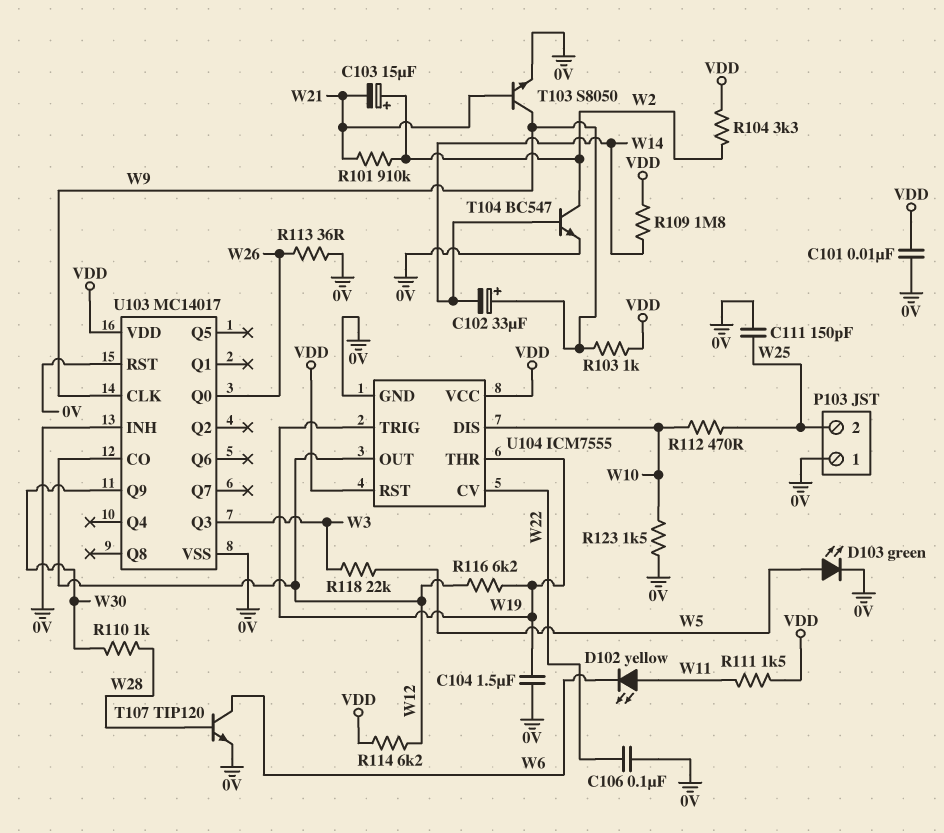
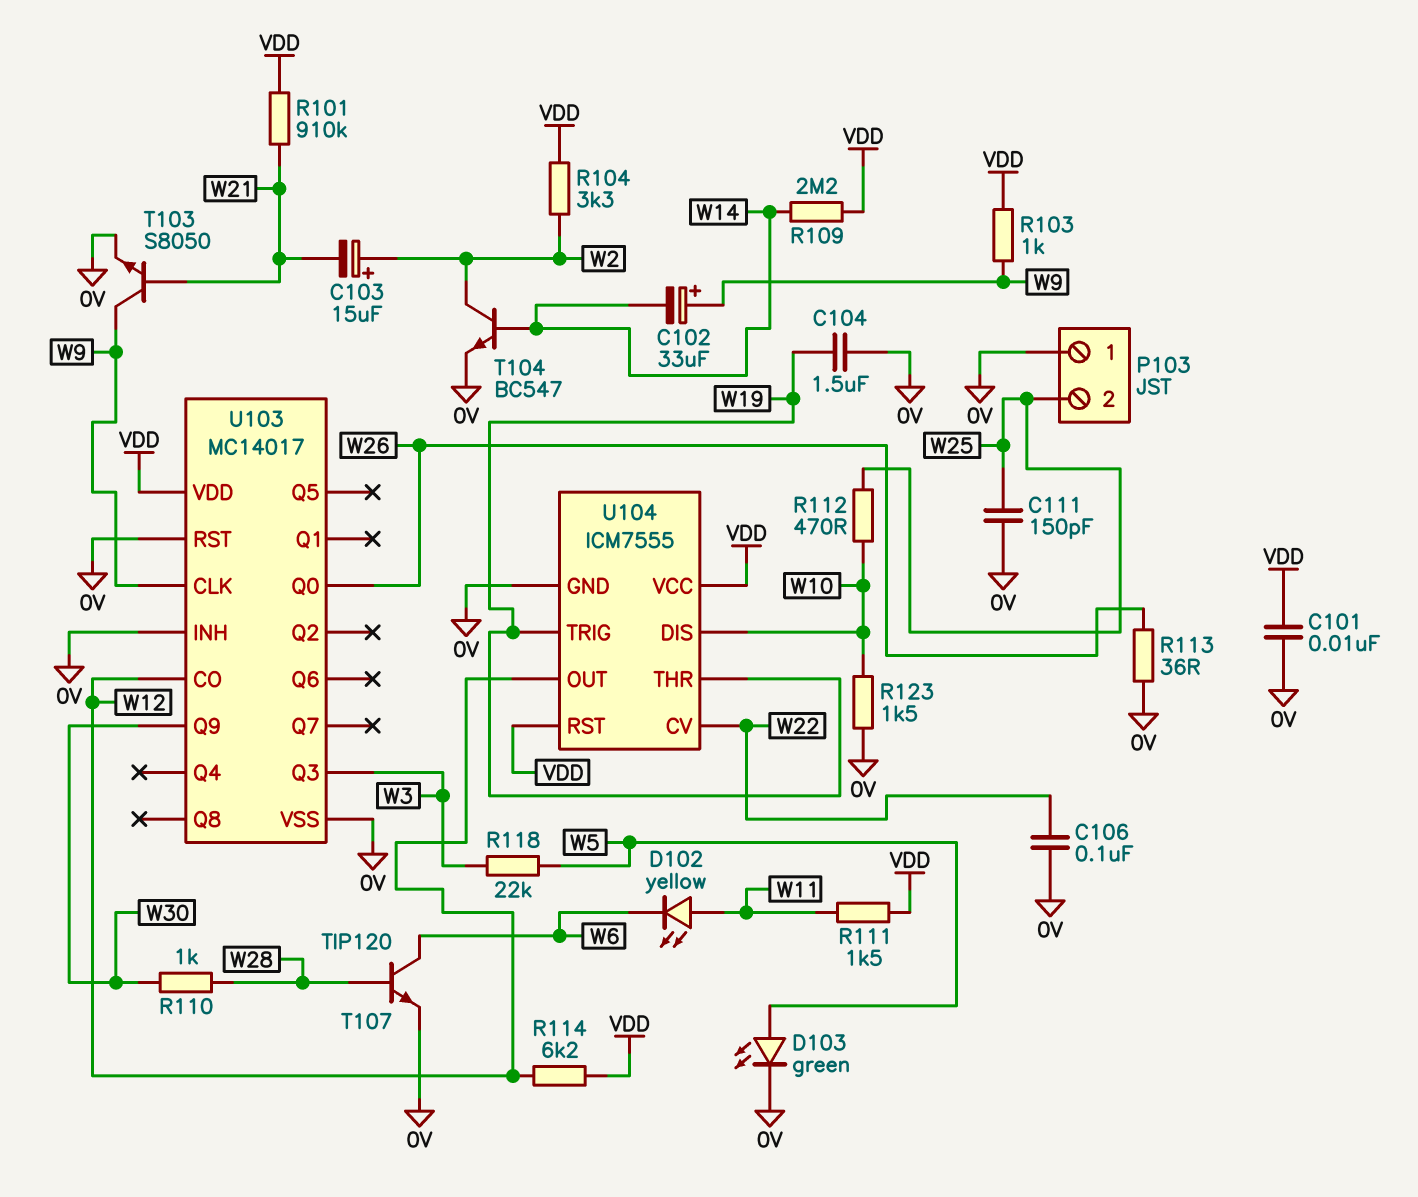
R101: 910k (W2, W21) -> 910k (VDD, W21)
R109: 1.8M (VDD, W14) -> 2.2M (VDD, W14)
R116: 6.2k (W12, W19) -> none

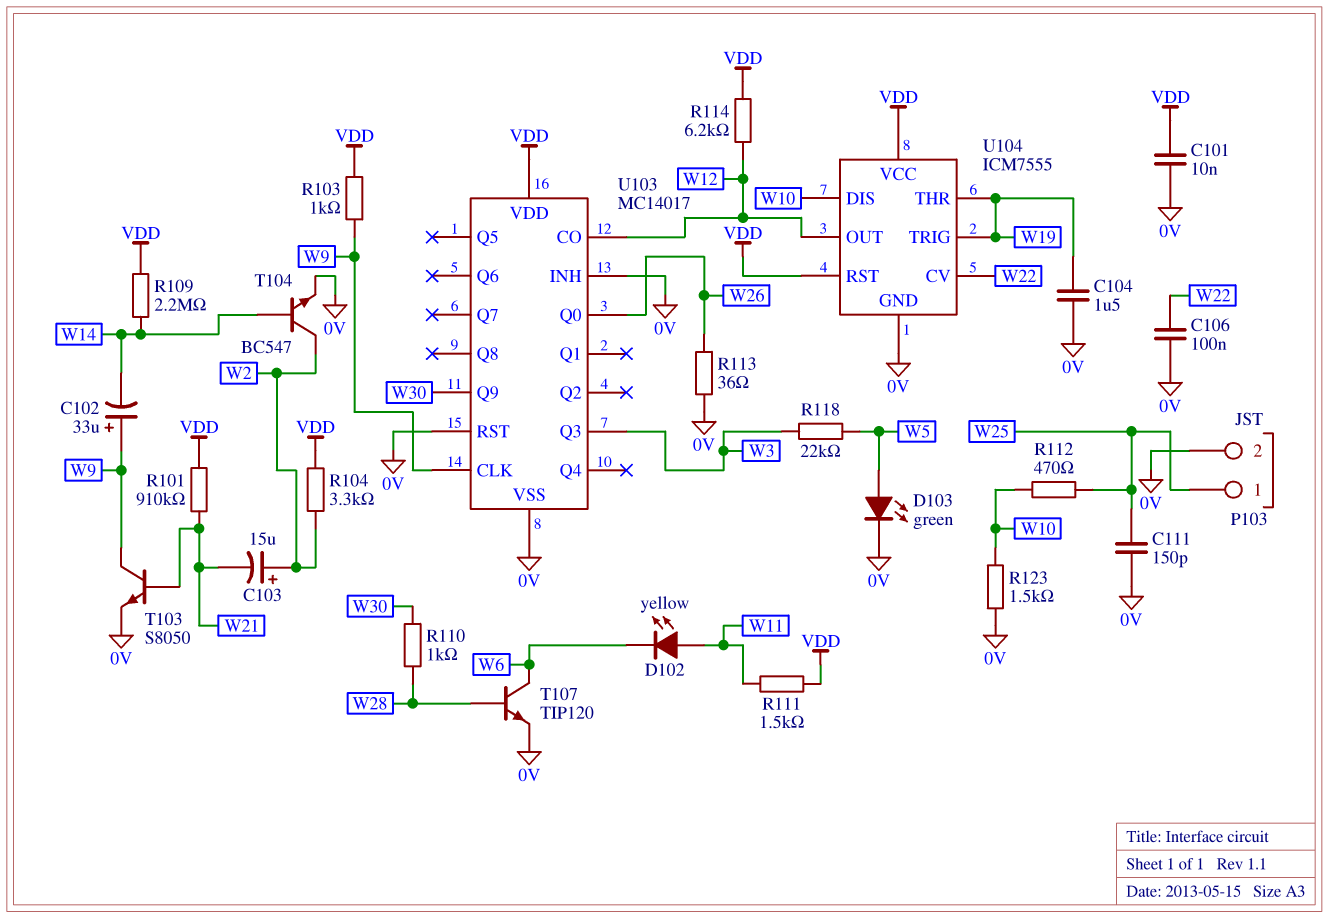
P103 pin 1: 0V -> W25
P103 pin 2: W25 -> 0V

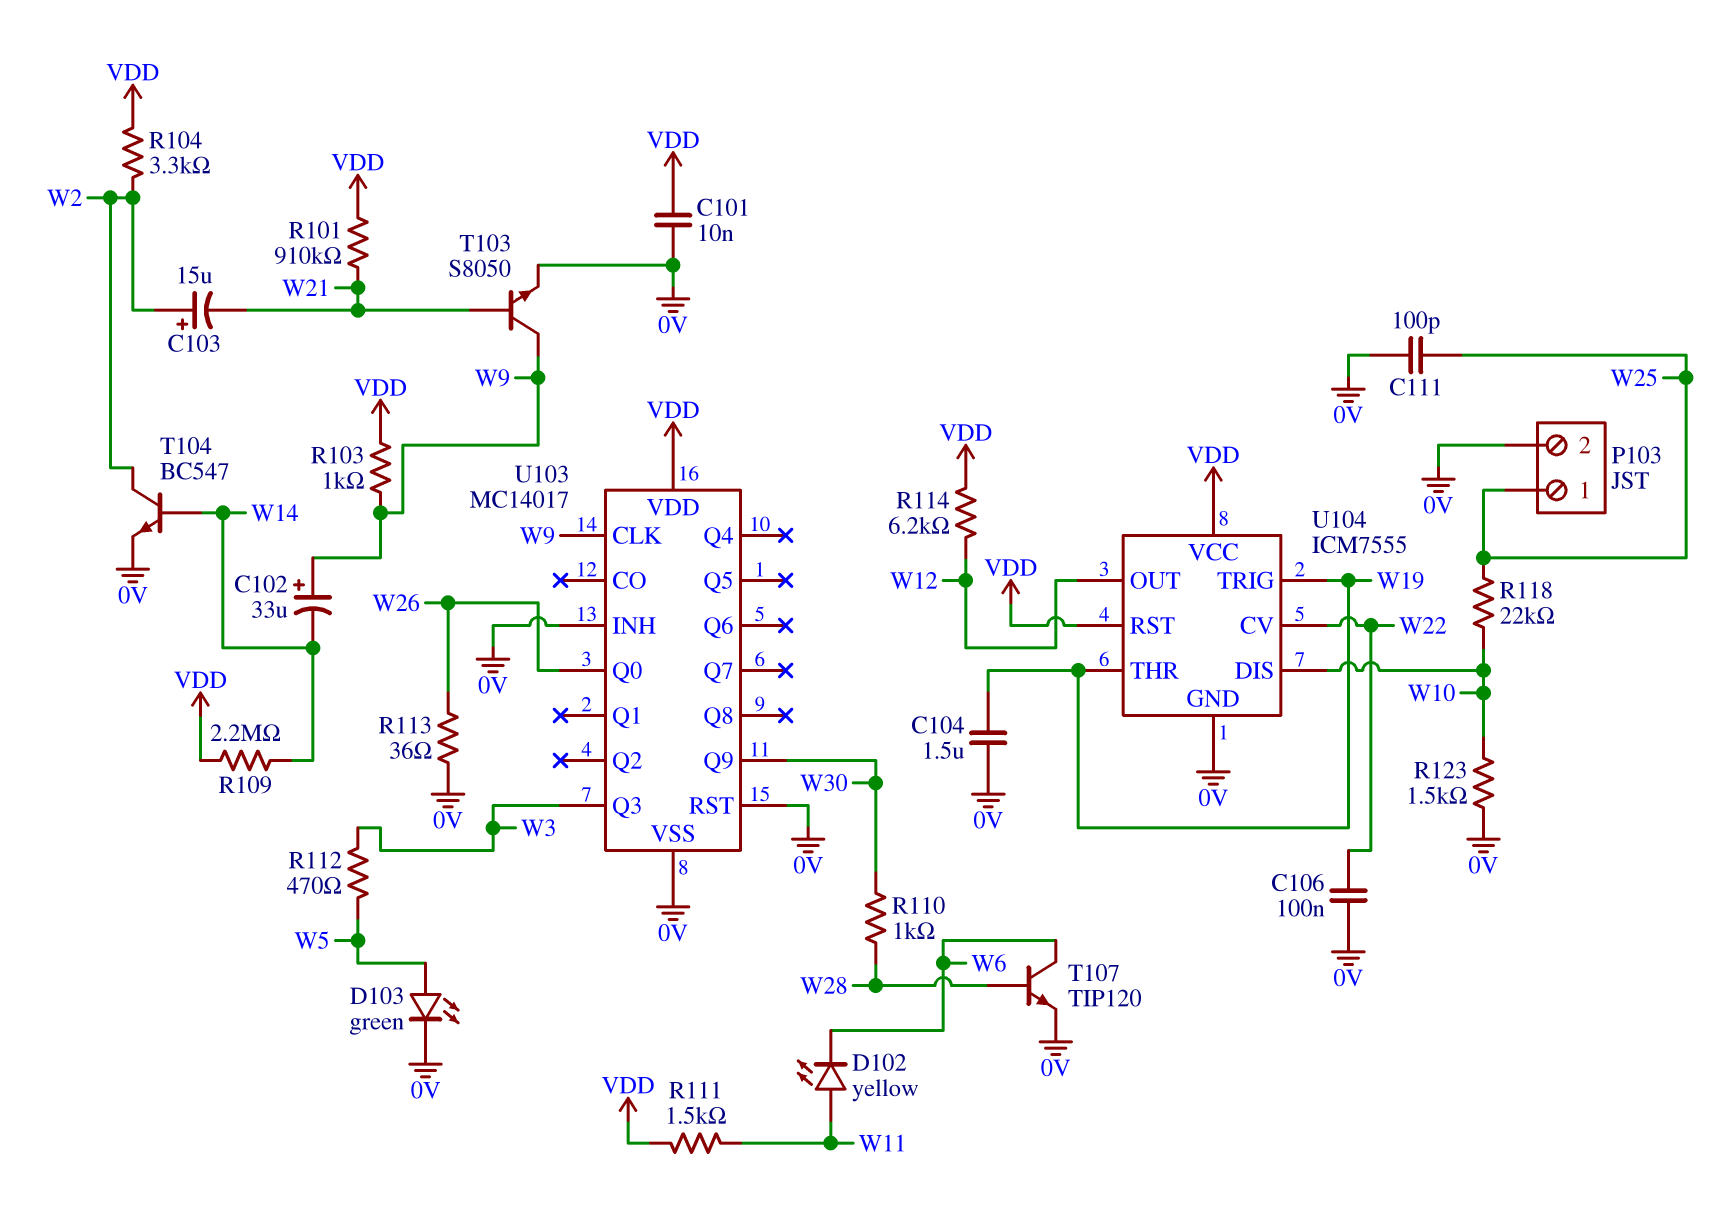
C111: 150pF (0V, W25) -> 100pF (0V, W25)
R112: 470 (W10, W25) -> 470 (W3, W5)
R118: 22k (W3, W5) -> 22k (W10, W25)
U103 pin CO: W12 -> none

